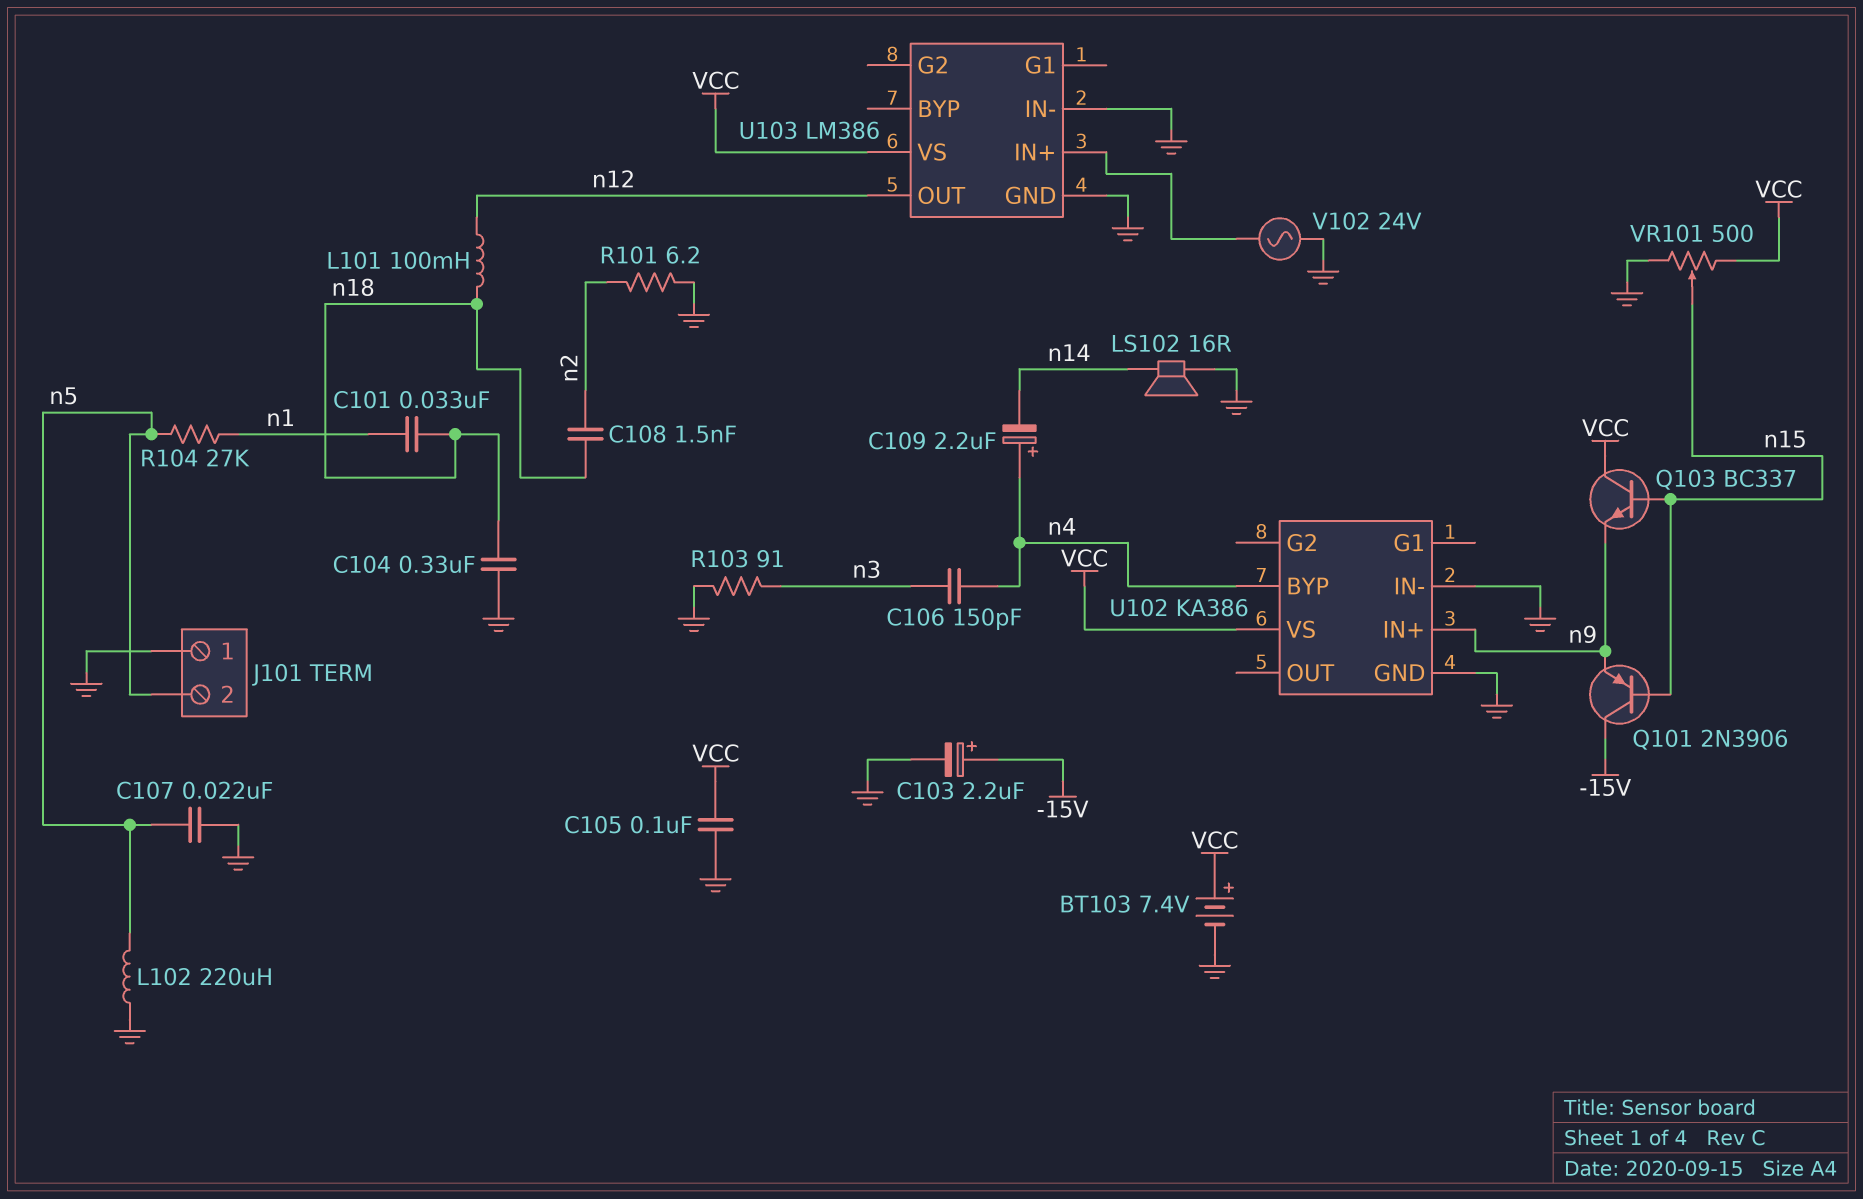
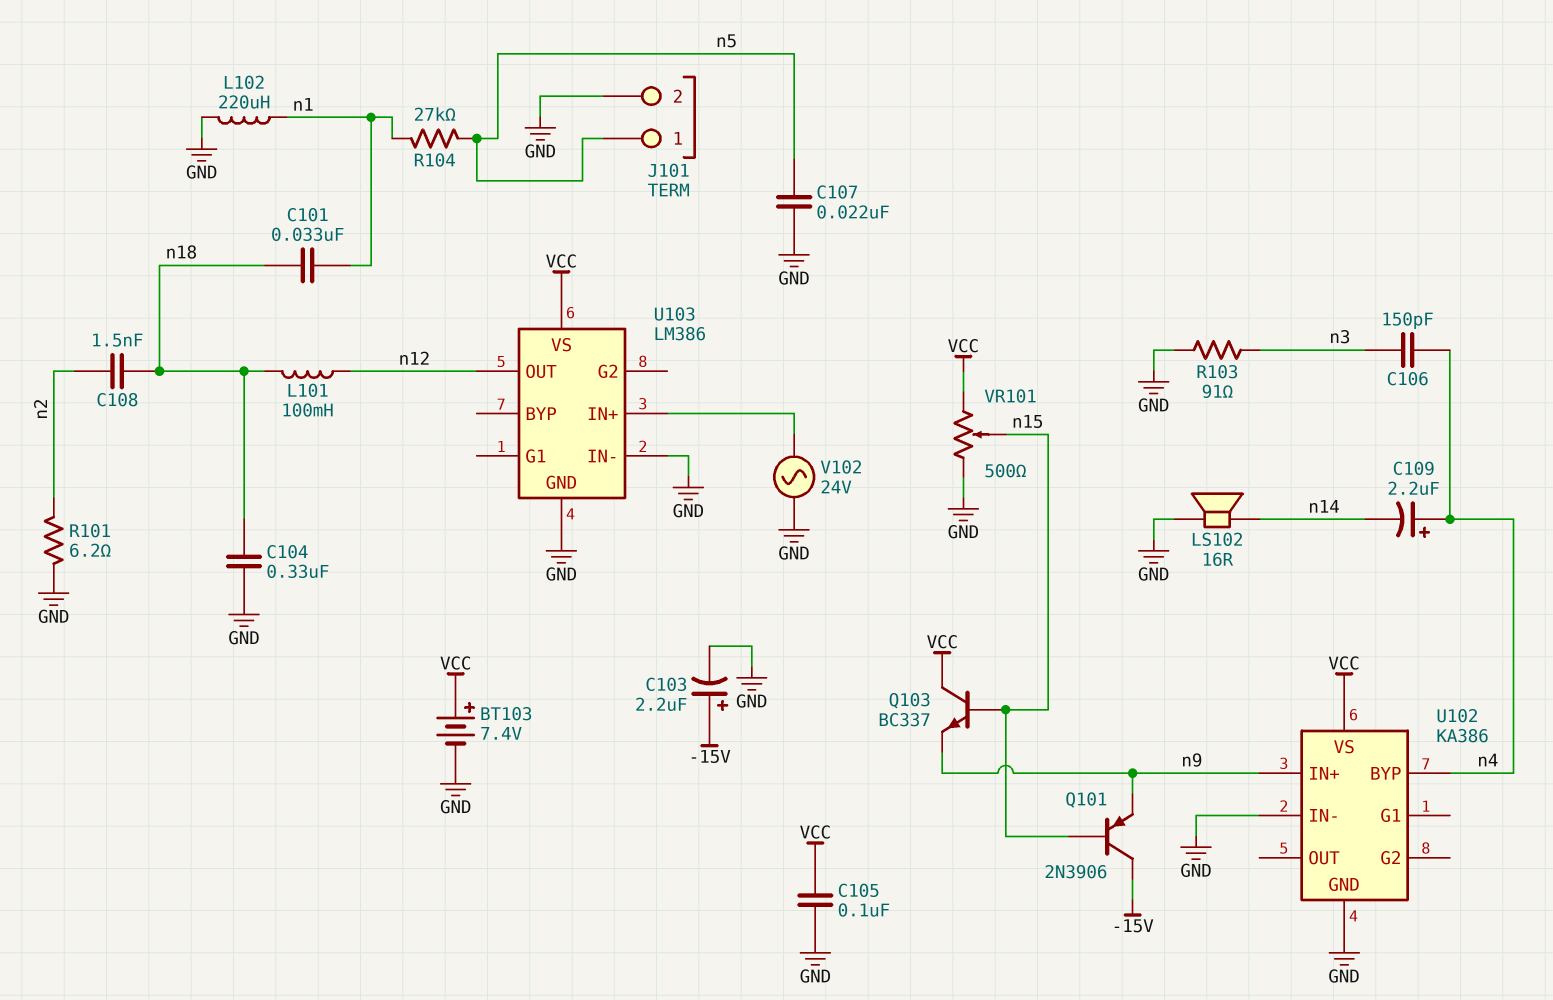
J101 pin 1: GND -> n5
J101 pin 2: n5 -> GND
L102: 220uH (GND, n5) -> 220uH (GND, n1)

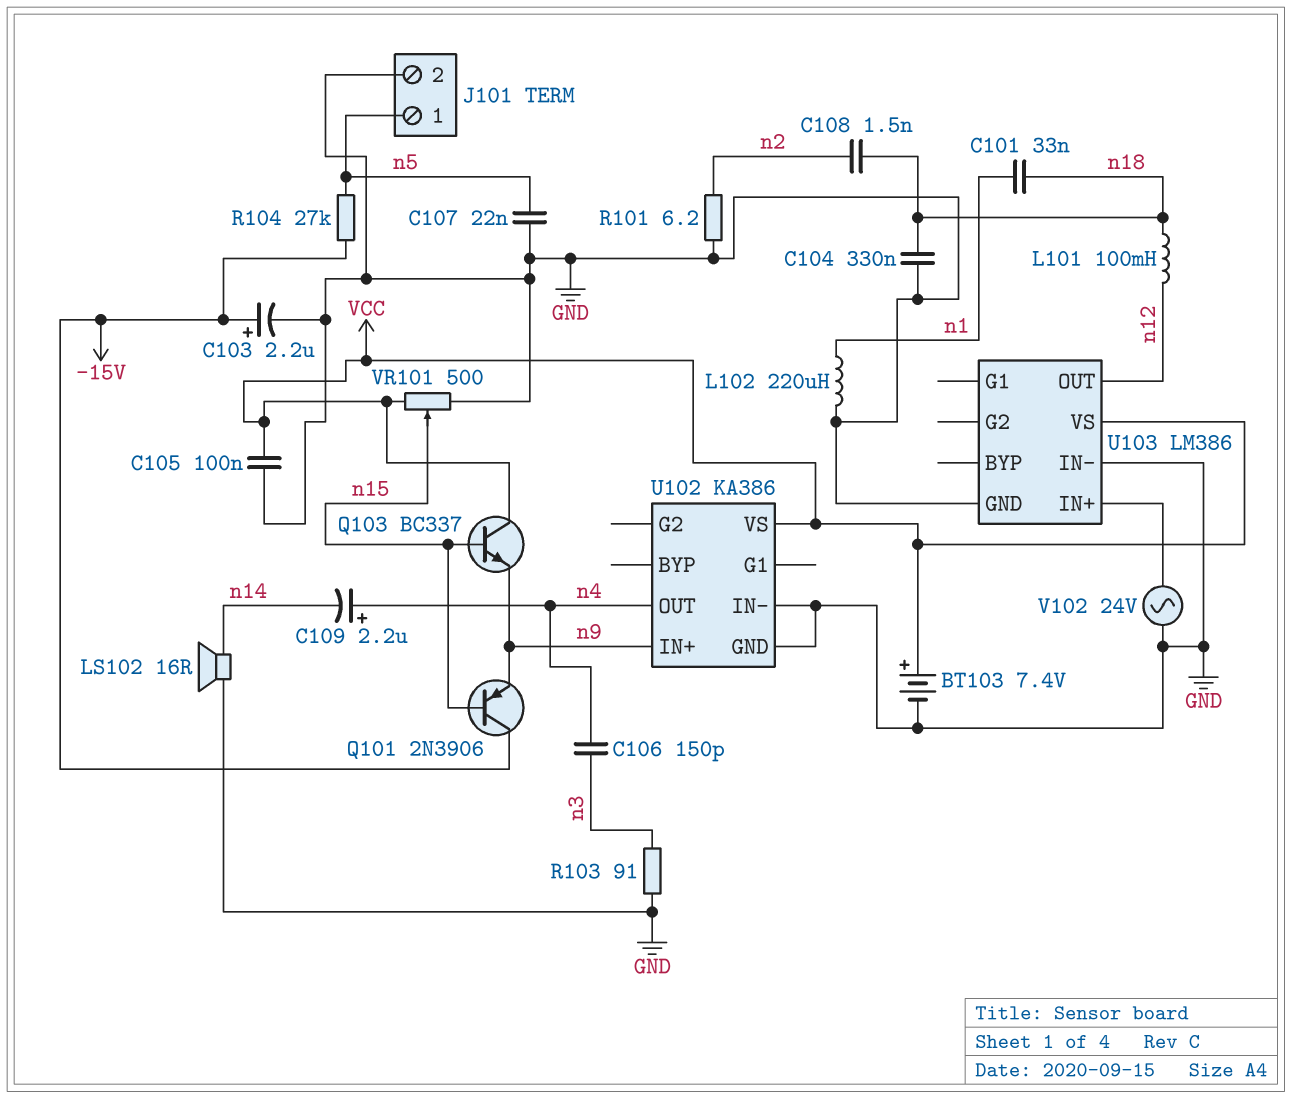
R104: 27k (n1, n5) -> 27k (-15V, n5)
U102 pin BYP: n4 -> none
U102 pin OUT: none -> n4

